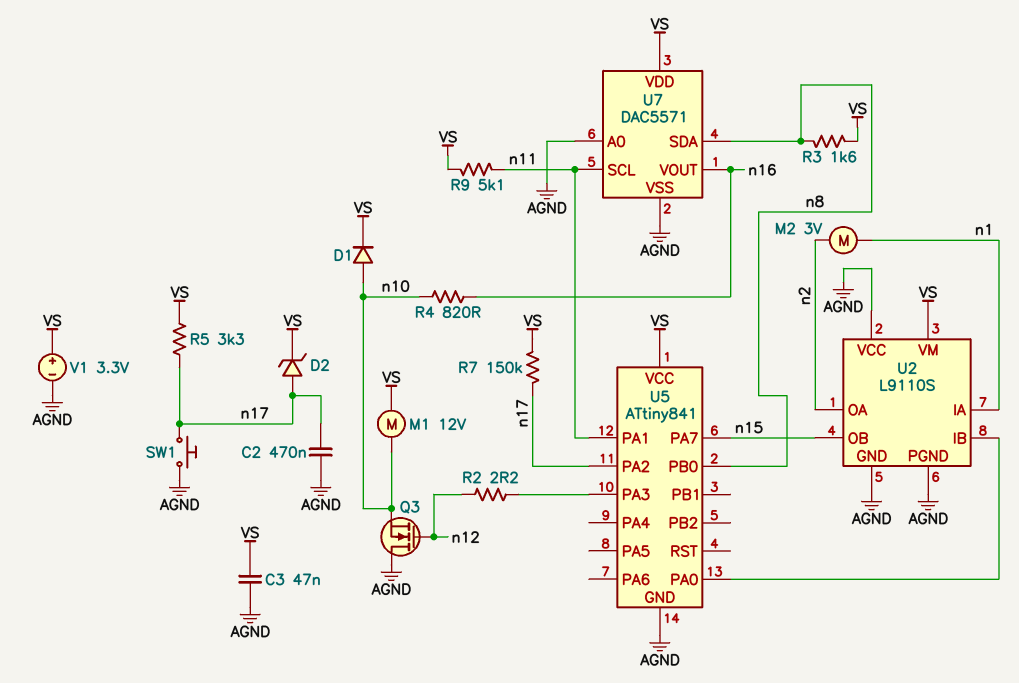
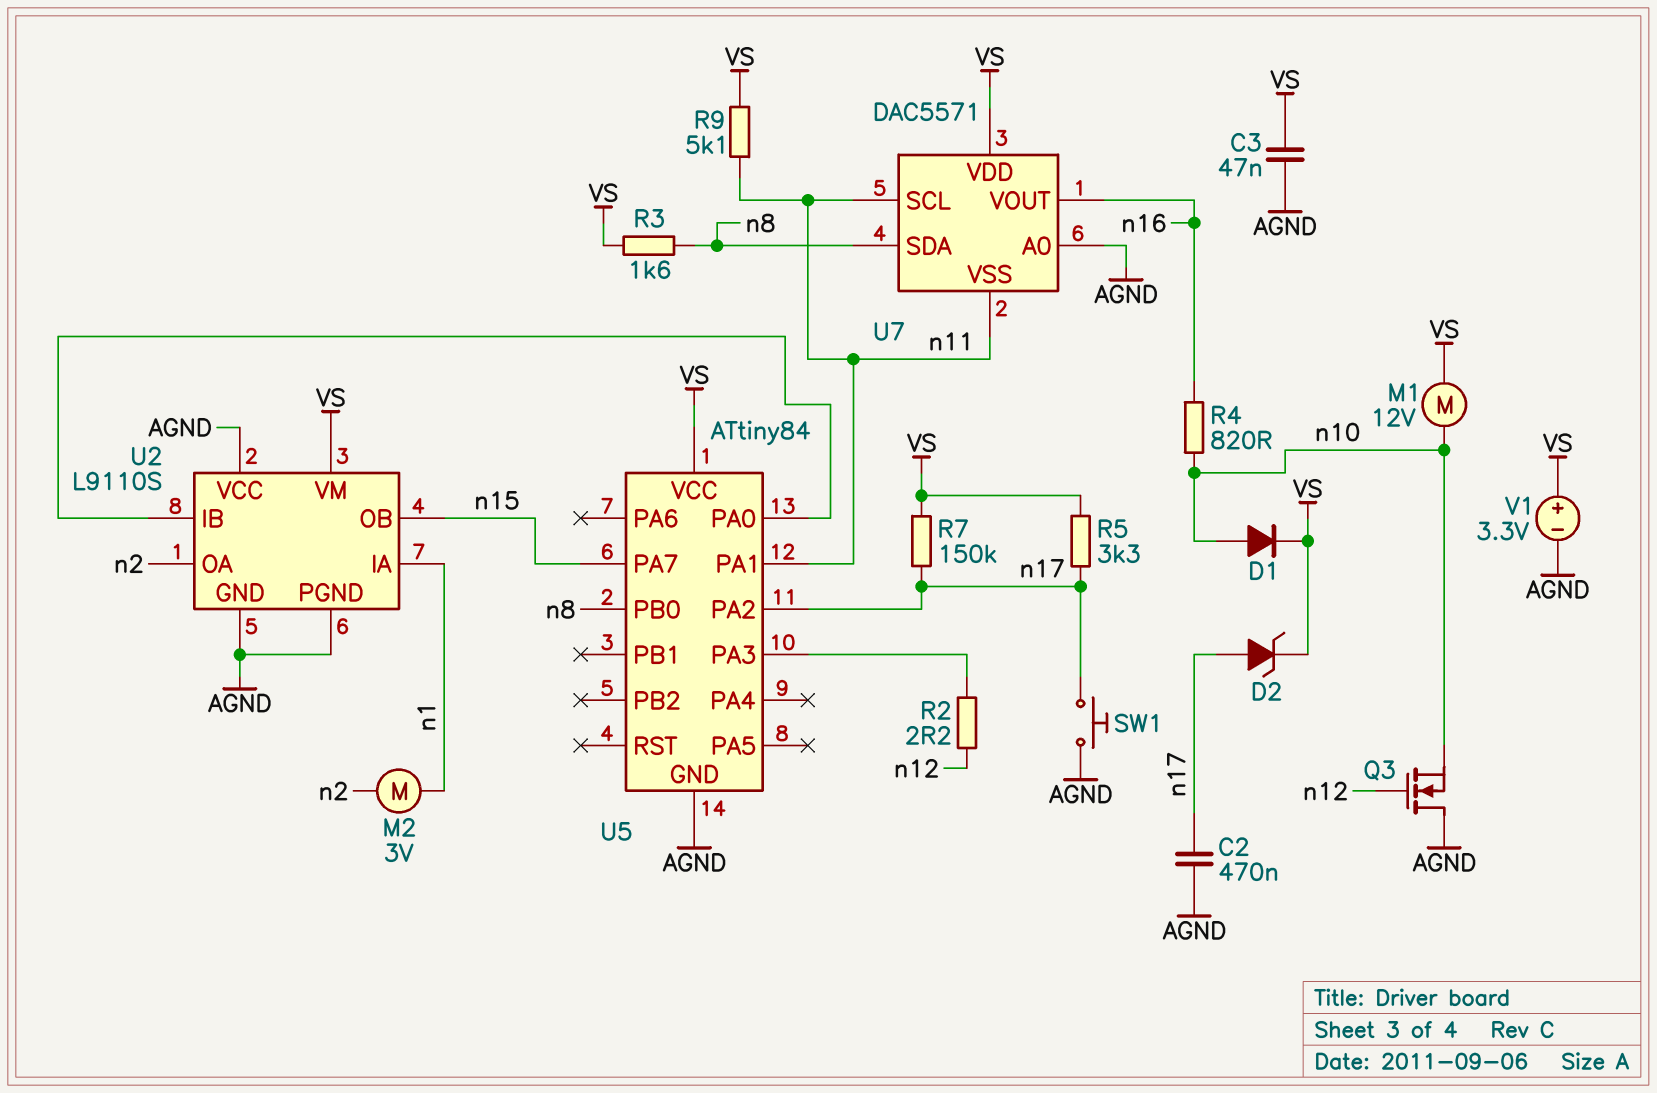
U5: ATtiny841 -> ATtiny84
U7 pin VSS: AGND -> n11

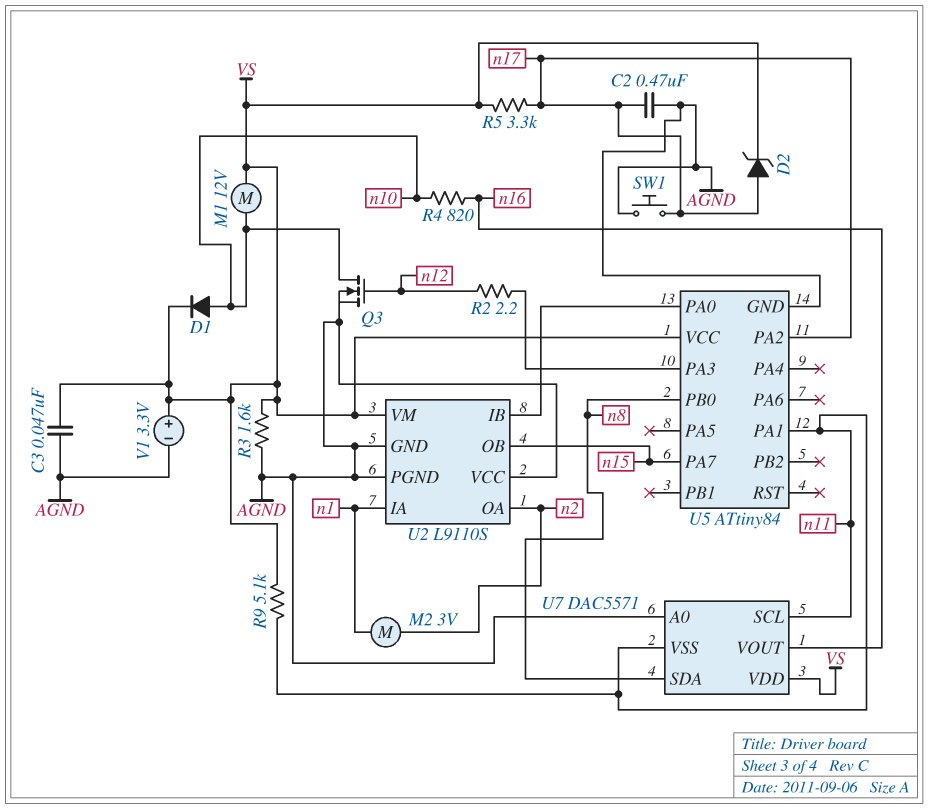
Q3: NMOS (G n12, D AGND, S n10) -> NMOS (G n12, D n10, S AGND)
R3: 1.6k (VS, n8) -> 1.6k (AGND, VS)
R7: 150k (VS, n17) -> none

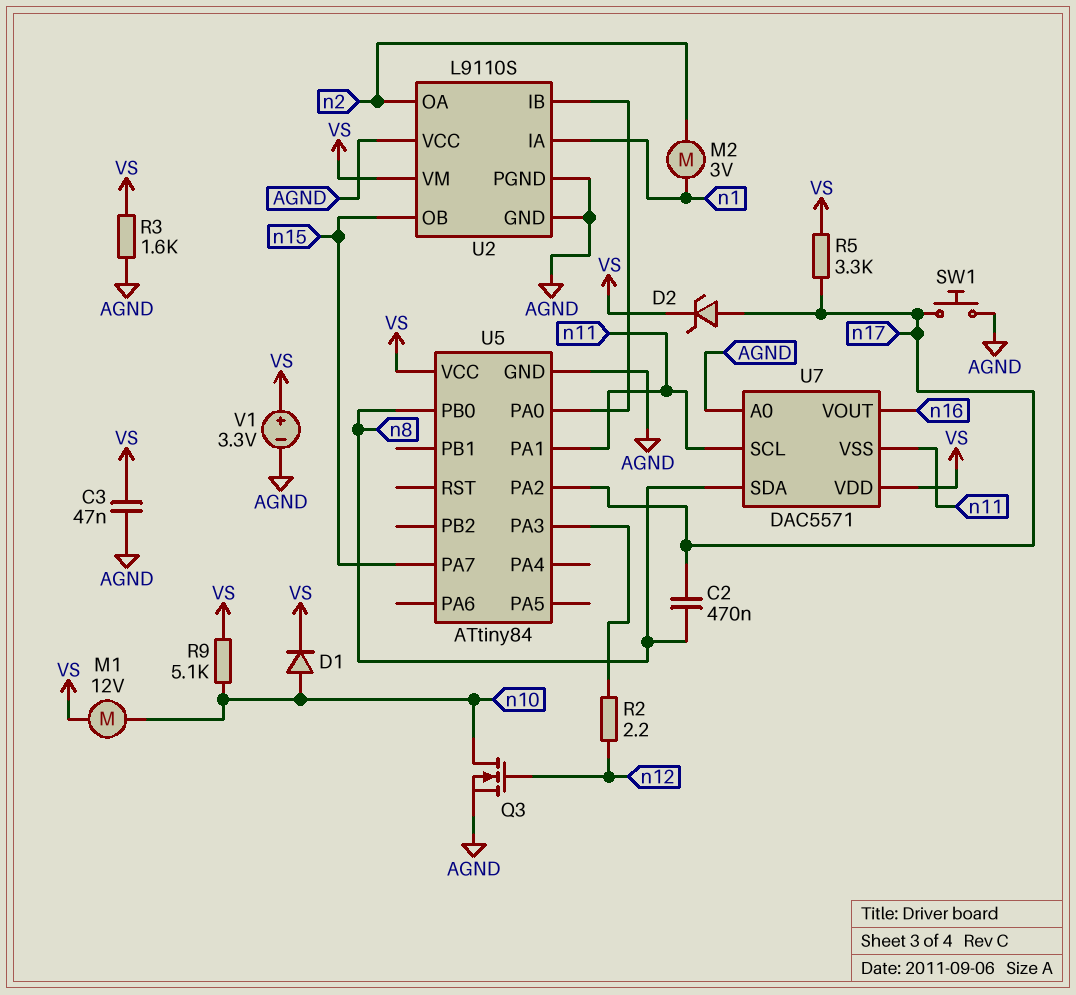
C2: 470nF (AGND, n17) -> 470nF (n8, n17)
R4: 820 (n10, n16) -> none
R9: 5.1k (VS, n11) -> 5.1k (VS, n10)

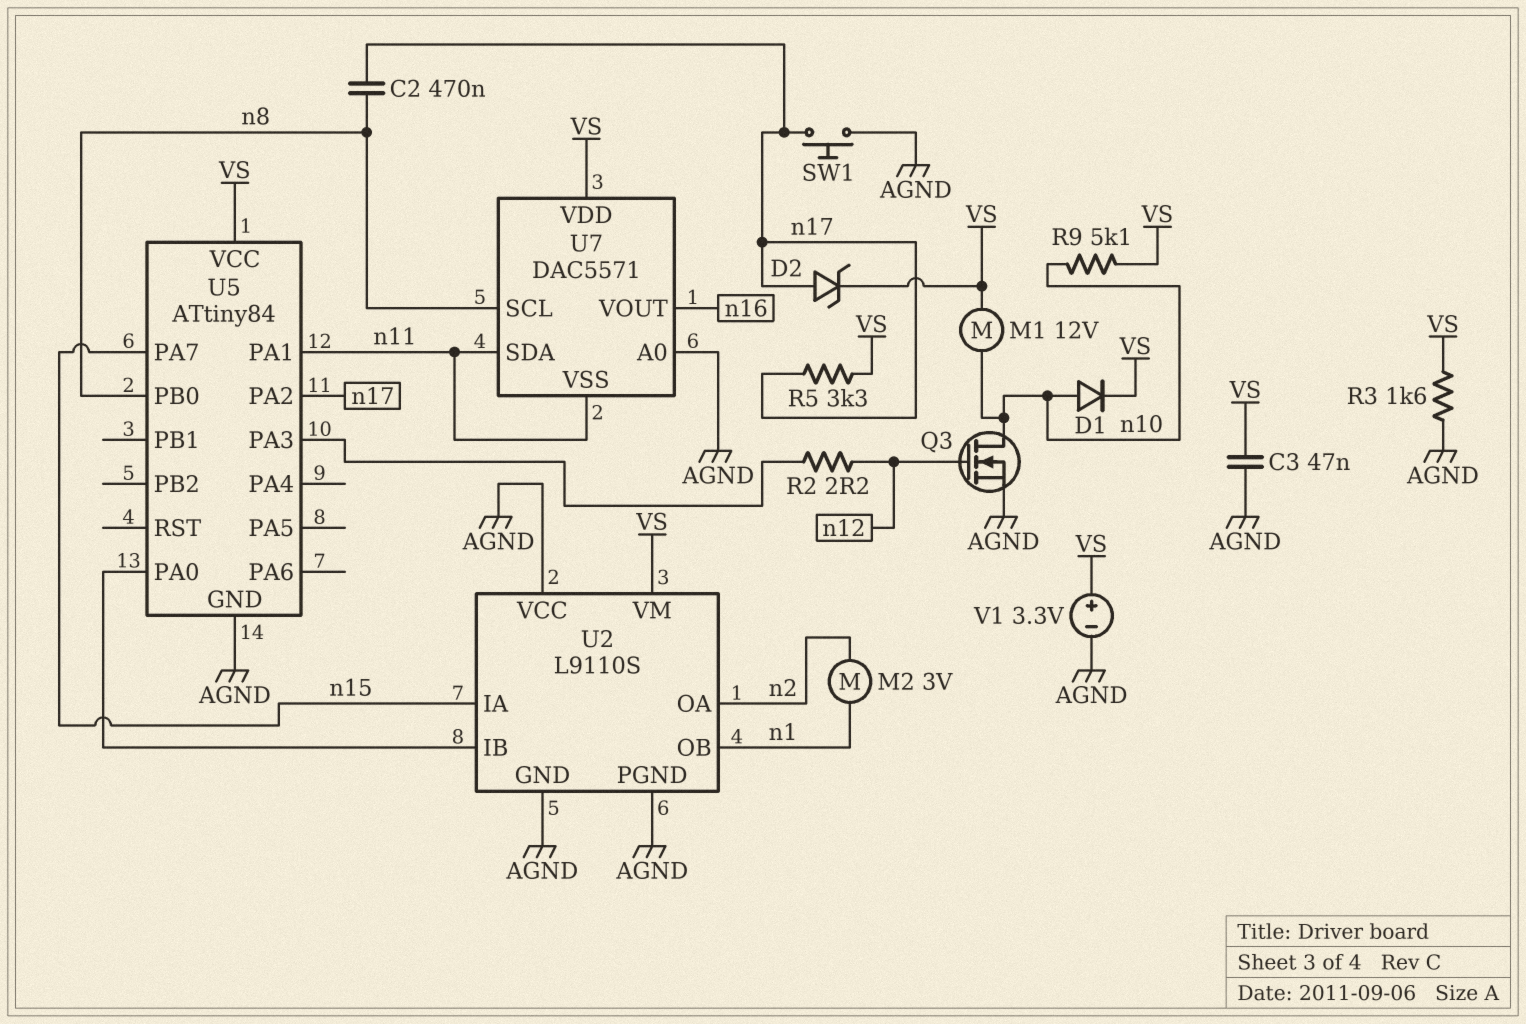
U2 pin IA: n1 -> n15
U2 pin OB: n15 -> n1
U7 pin SCL: n11 -> n8
U7 pin SDA: n8 -> n11

